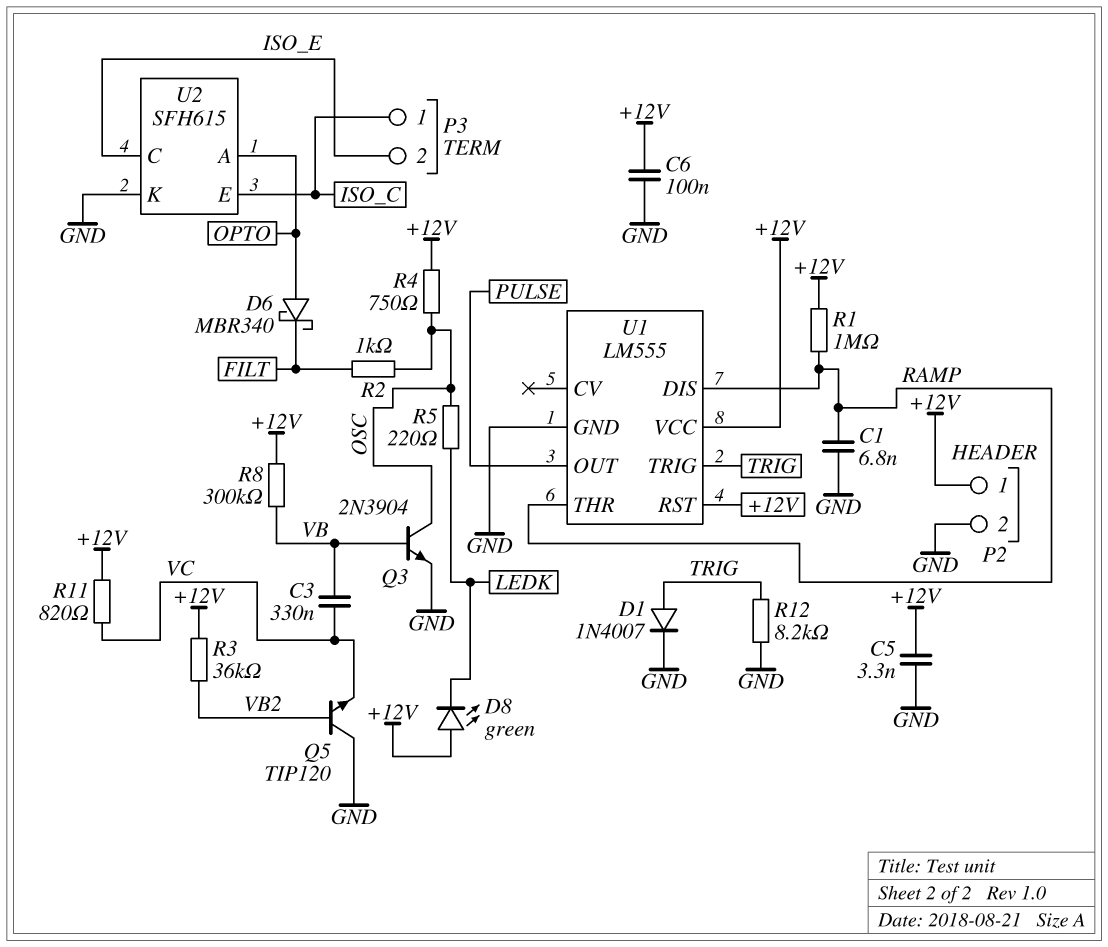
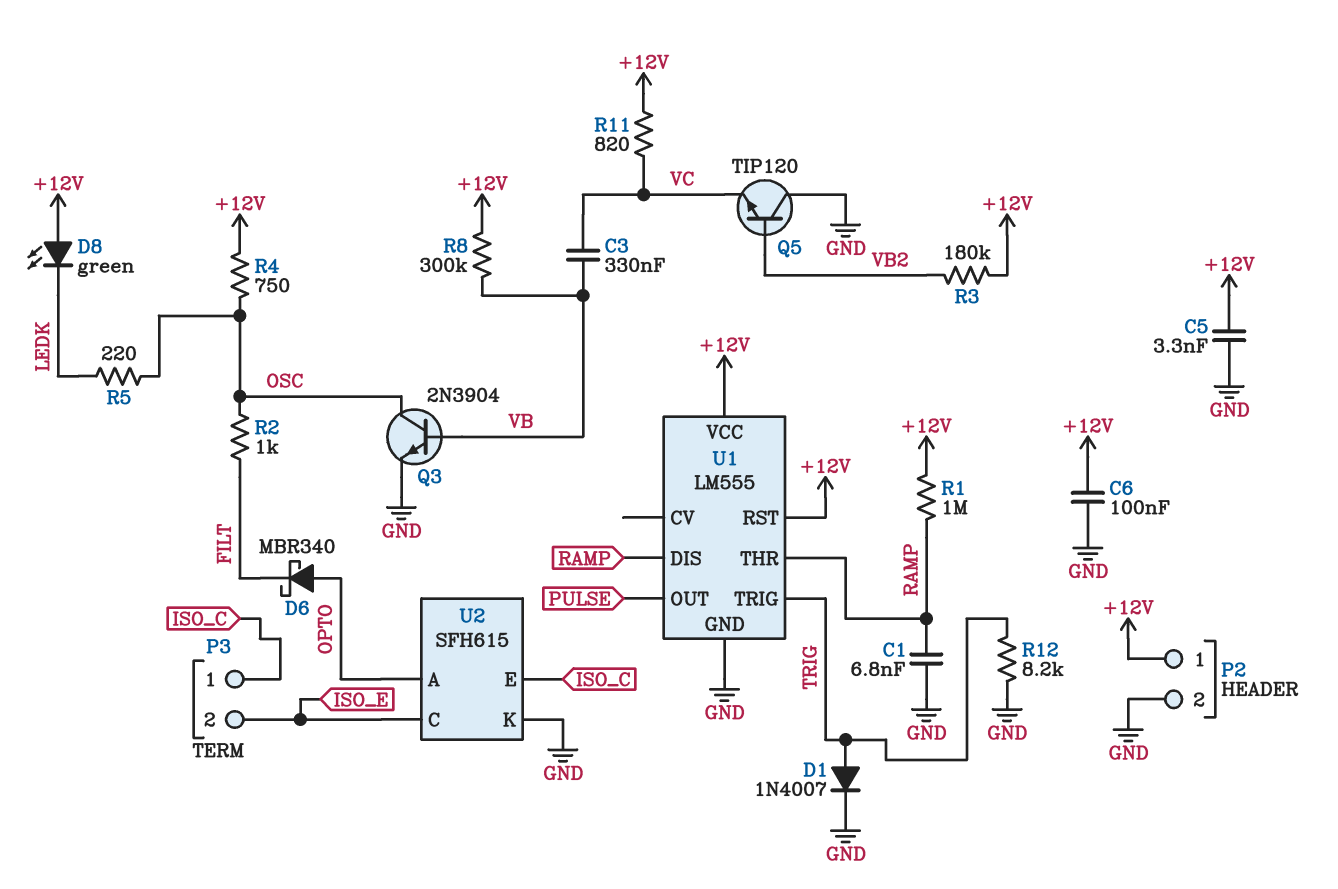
R3: 36k (+12V, VB2) -> 180k (+12V, VB2)

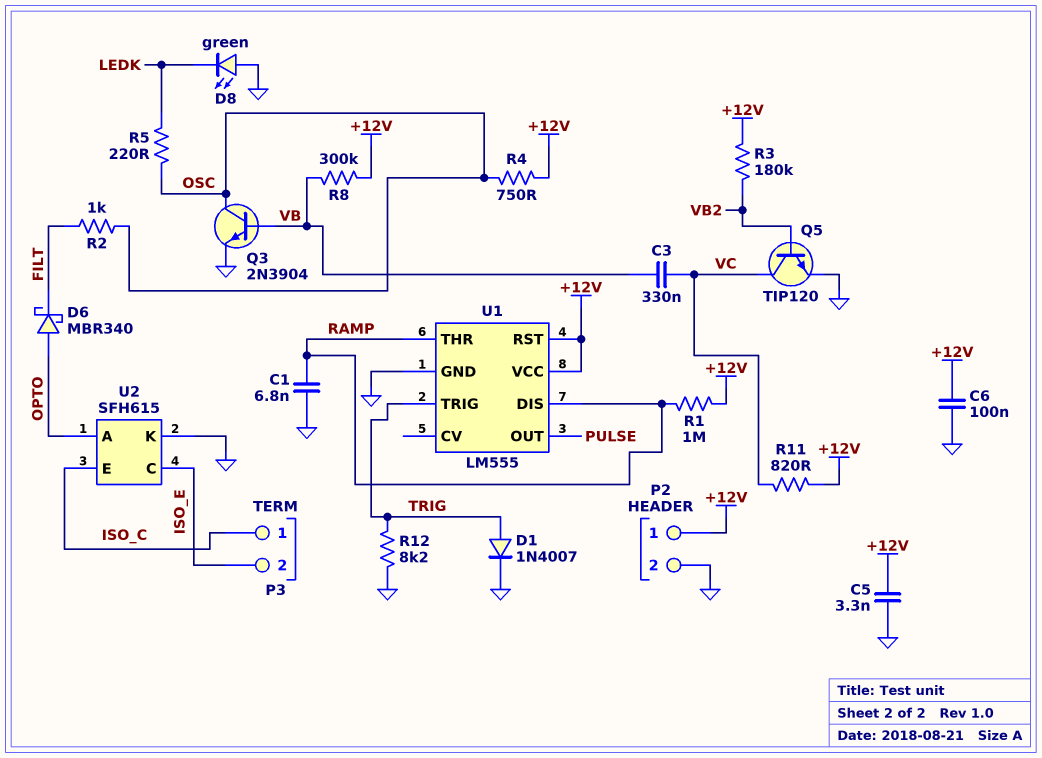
D8: LED green (A +12V, K LEDK) -> LED green (A GND, K LEDK)
Q5: NPN TIP120 (B VB2, C GND, E VC) -> NPN TIP120 (B VB2, C VC, E GND)

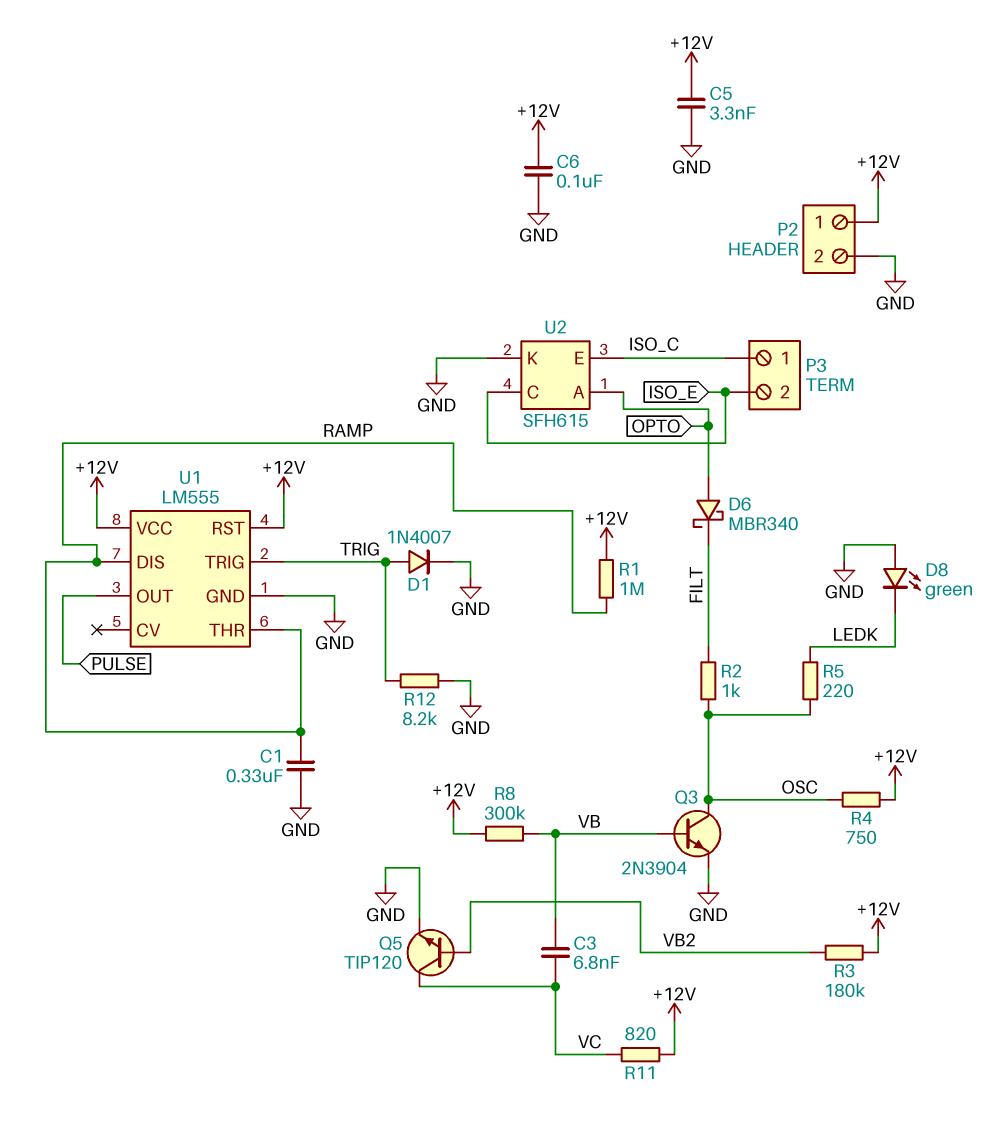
C1: 6.8nF (GND, RAMP) -> 330nF (GND, RAMP)
C3: 330nF (VB, VC) -> 6.8nF (VB, VC)

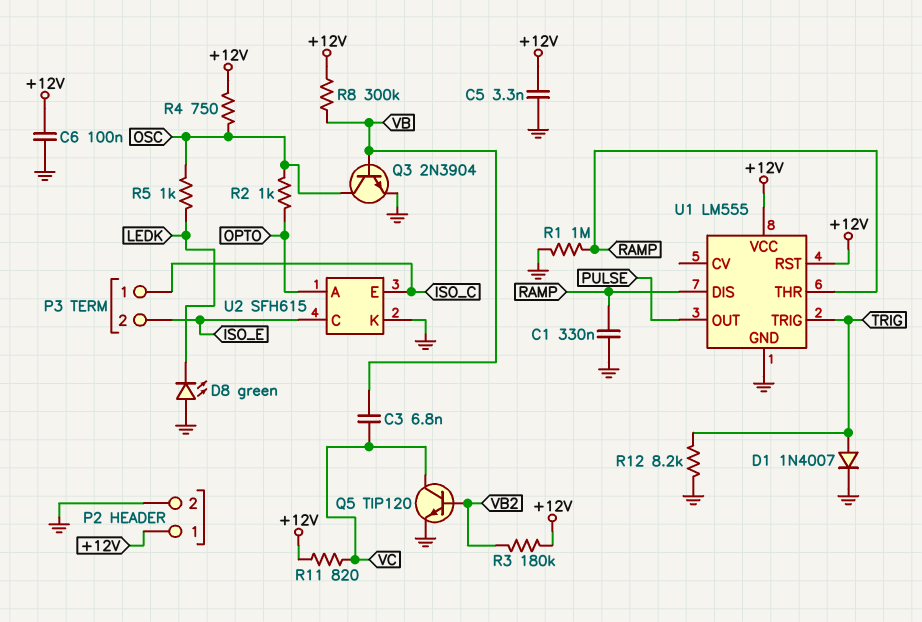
D6: schottky MBR340 (A OPTO, K FILT) -> none
R1: 1M (+12V, RAMP) -> 1M (GND, RAMP)
R2: 1k (FILT, OSC) -> 1k (OPTO, OSC)
R5: 220 (LEDK, OSC) -> 1k (LEDK, OSC)

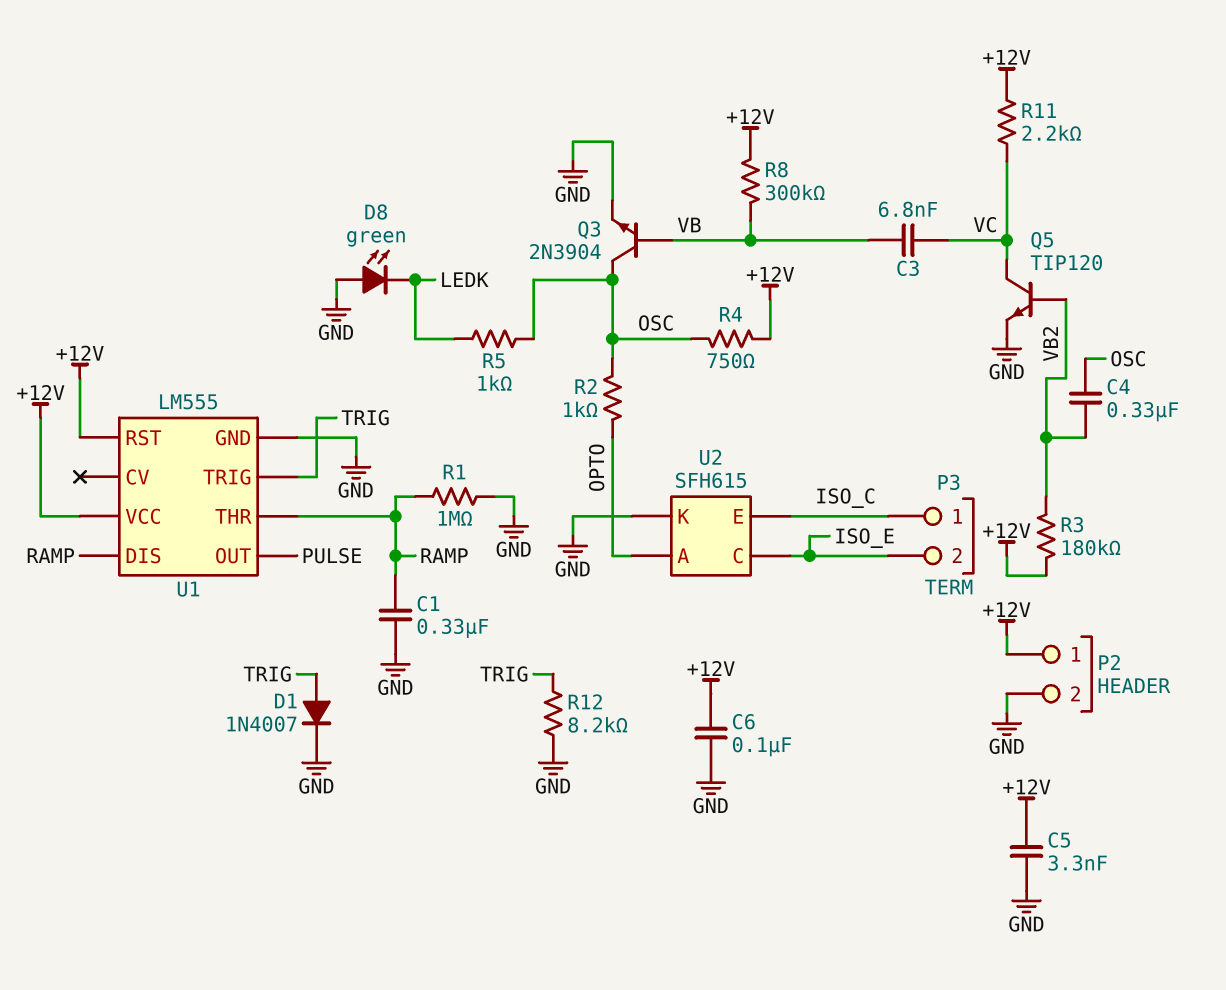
C4: none -> 330nF (OSC, VB2)
R11: 820 (+12V, VC) -> 2.2k (+12V, VC)

